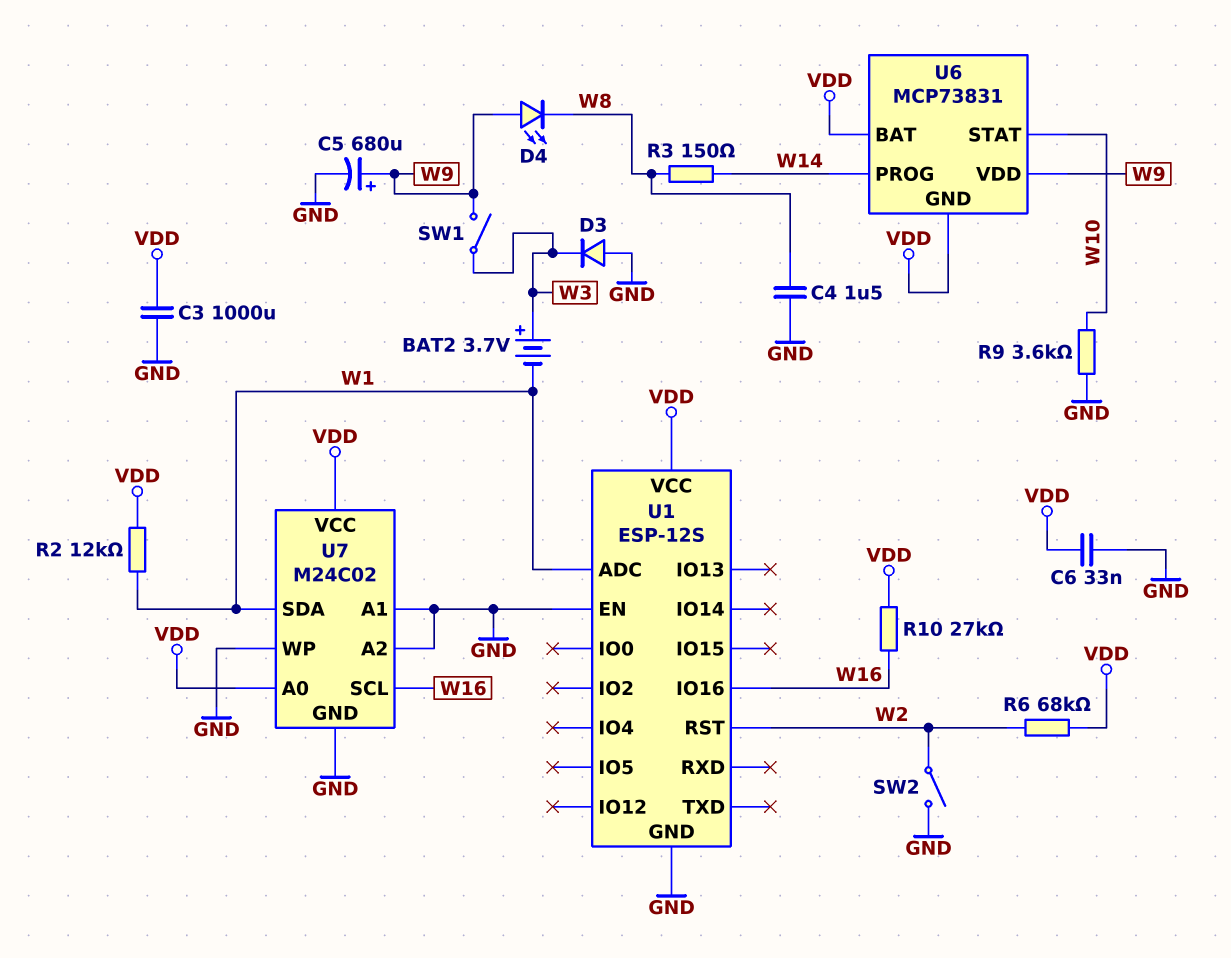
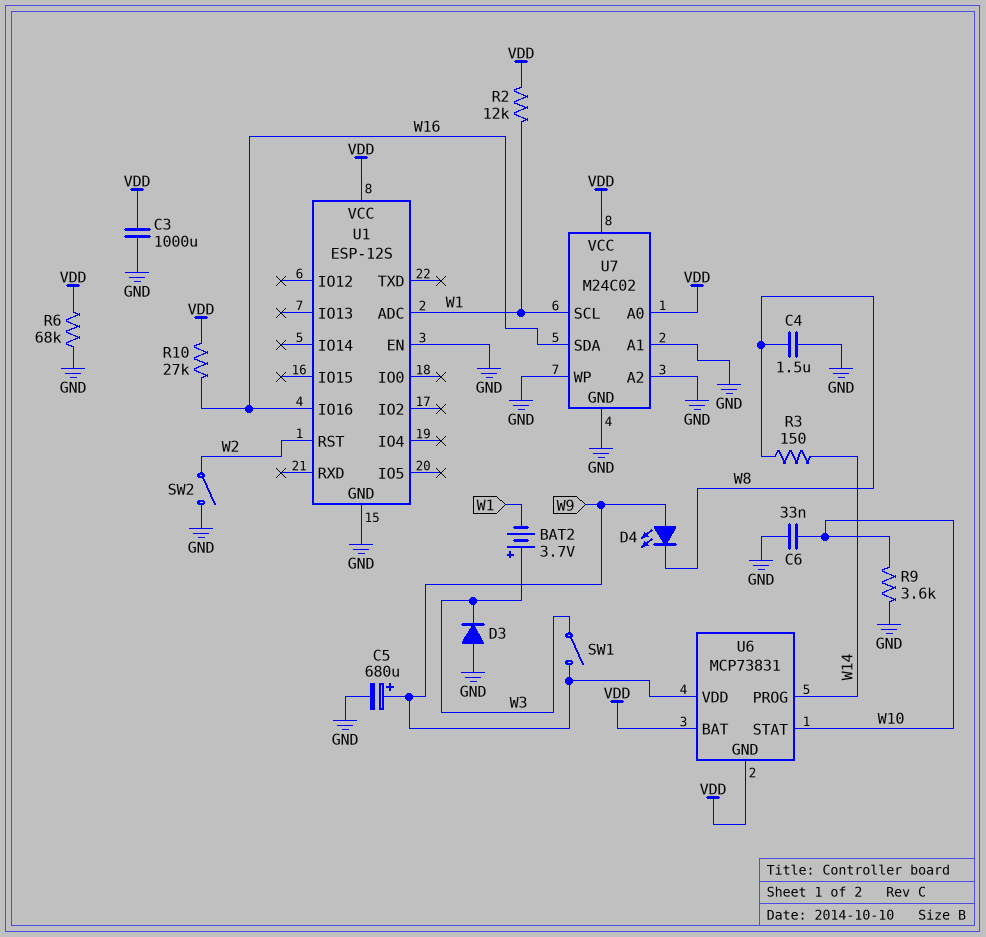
C6: 33nF (GND, VDD) -> 33nF (GND, W10)
R6: 68k (VDD, W2) -> 68k (GND, VDD)
U7 pin SCL: W16 -> W1
U7 pin SDA: W1 -> W16

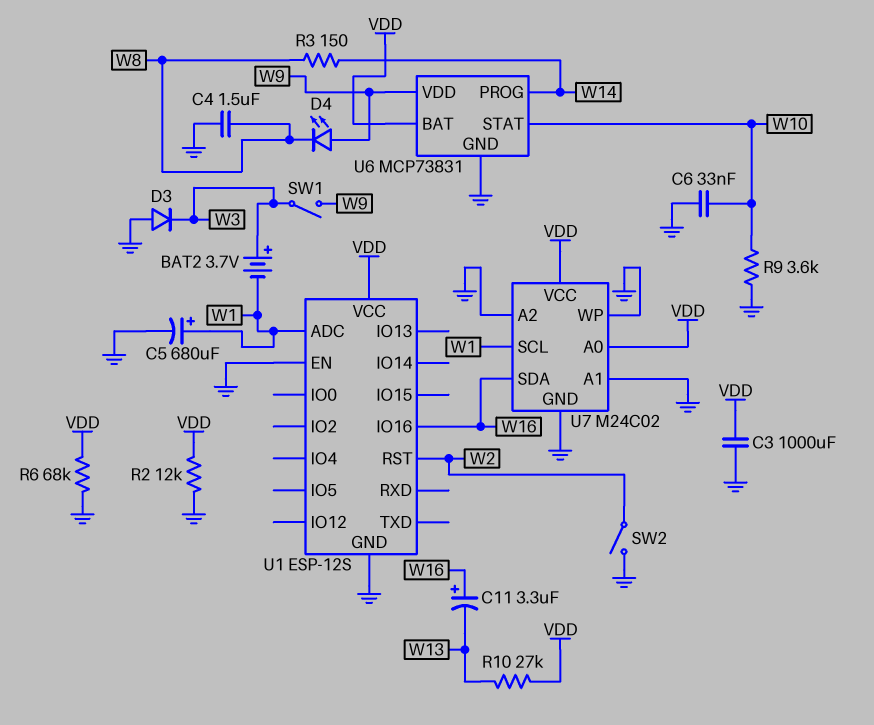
C5: 680uF (plus W9, minus GND) -> 680uF (plus W1, minus GND)
C11: none -> 3.3uF (plus W16, minus W13)
R2: 12k (VDD, W1) -> 12k (GND, VDD)
R10: 27k (VDD, W16) -> 27k (VDD, W13)
U6 pin GND: VDD -> GND

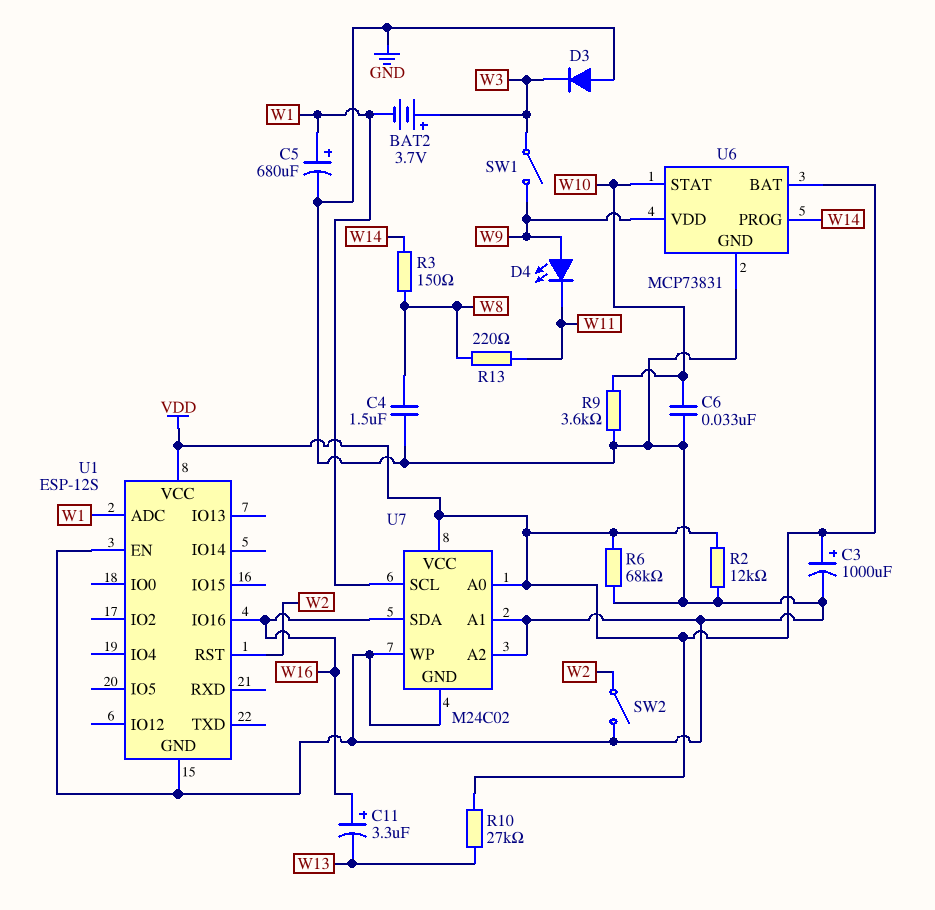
C3: 1000uF (GND, VDD) -> 1000uF (plus VDD, minus GND)
D4: LED (A W9, K W8) -> LED (A W9, K W11)
R13: none -> 220 (W8, W11)

